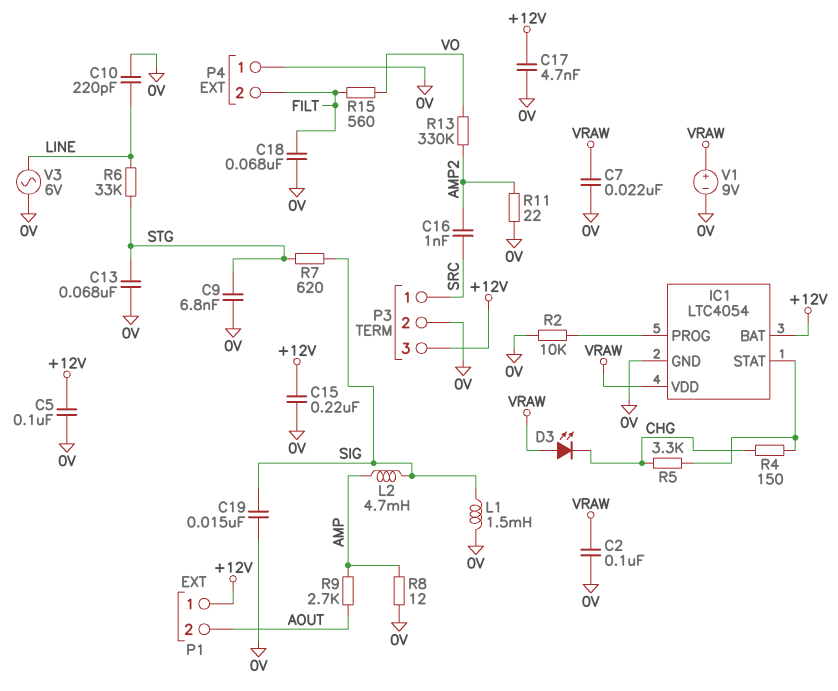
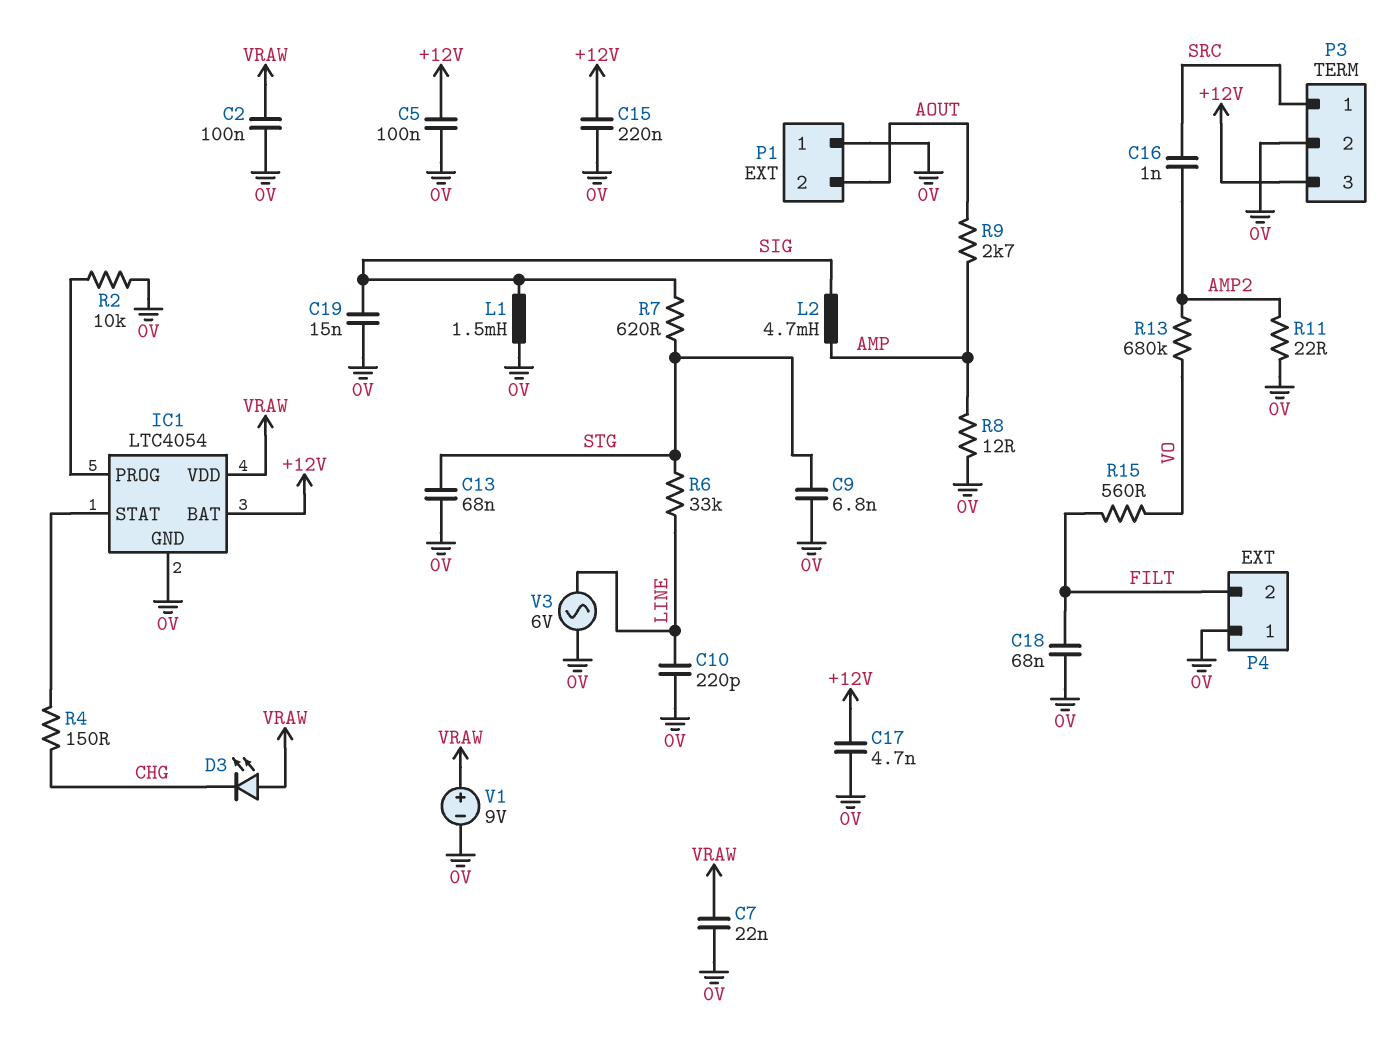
P1 pin 1: +12V -> 0V
R5: 3.3k (CHG, IC1/STAT) -> none
R13: 330k (AMP2, VO) -> 680k (AMP2, VO)

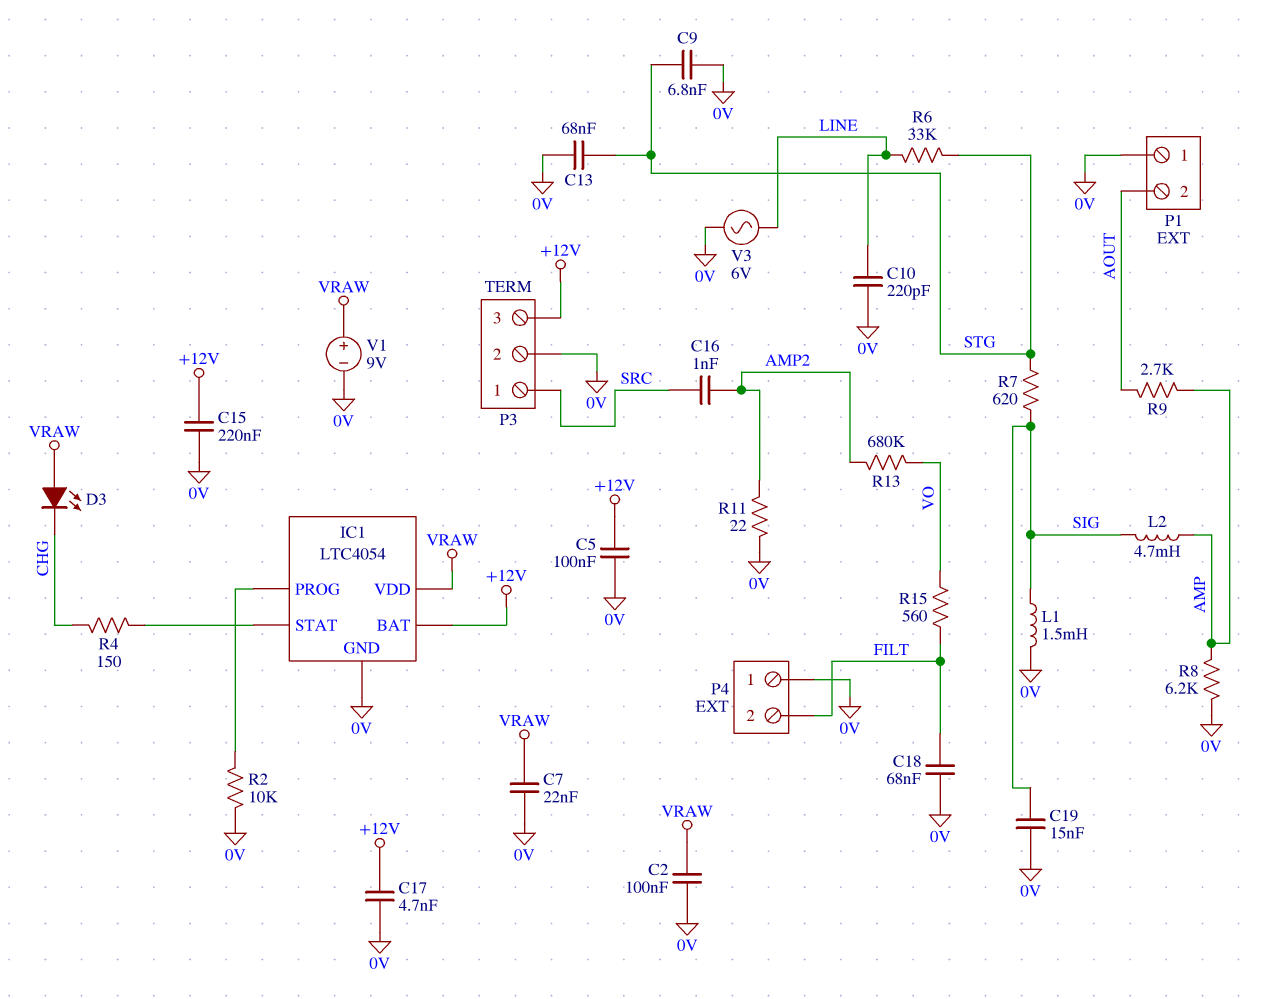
R8: 12 (0V, AMP) -> 6.2k (0V, AMP)

